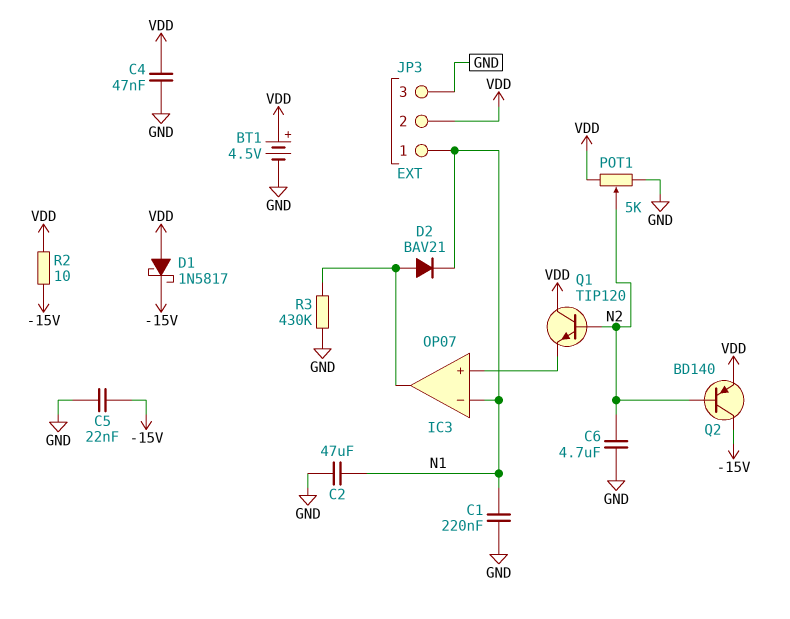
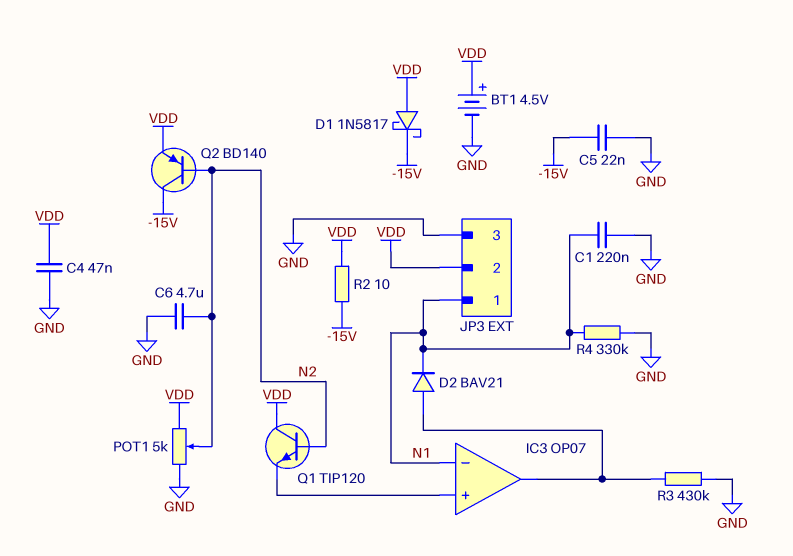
C2: 47uF (GND, N1) -> none
R4: none -> 330k (GND, N1)

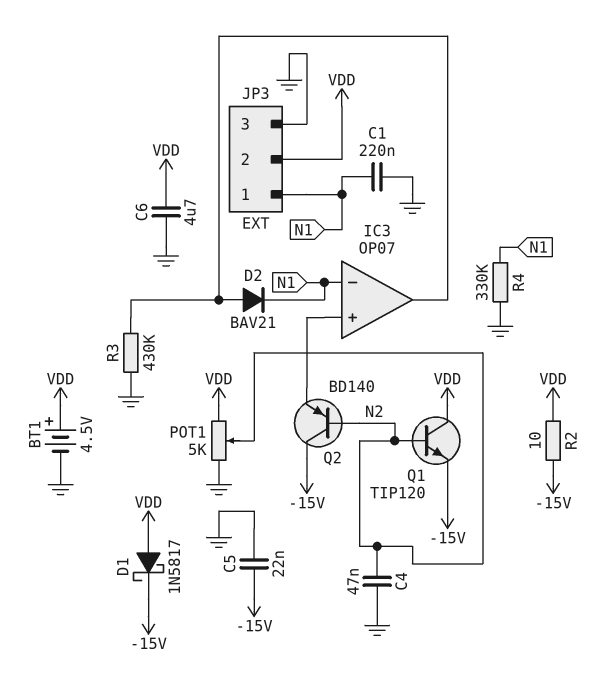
C4: 47nF (GND, VDD) -> 47nF (GND, N2)
C6: 4.7uF (GND, N2) -> 4.7uF (GND, VDD)
Q1: NPN TIP120 (B N2, C VDD, E IC3/in+) -> NPN TIP120 (B N2, C VDD, E -15V)
Q2: PNP BD140 (B N2, C -15V, E VDD) -> PNP BD140 (B N2, C -15V, E IC3/in+)

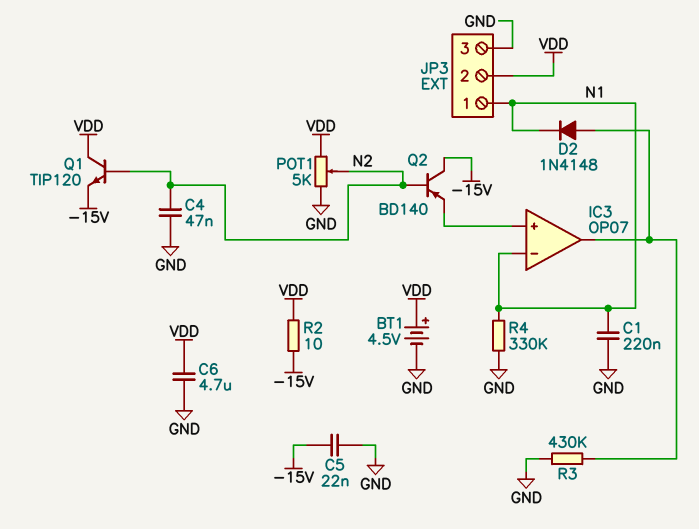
D1: schottky 1N5817 (A VDD, K -15V) -> none
D2: diode BAV21 (A IC3/out, K N1) -> diode 1N4148 (A IC3/out, K N1)

